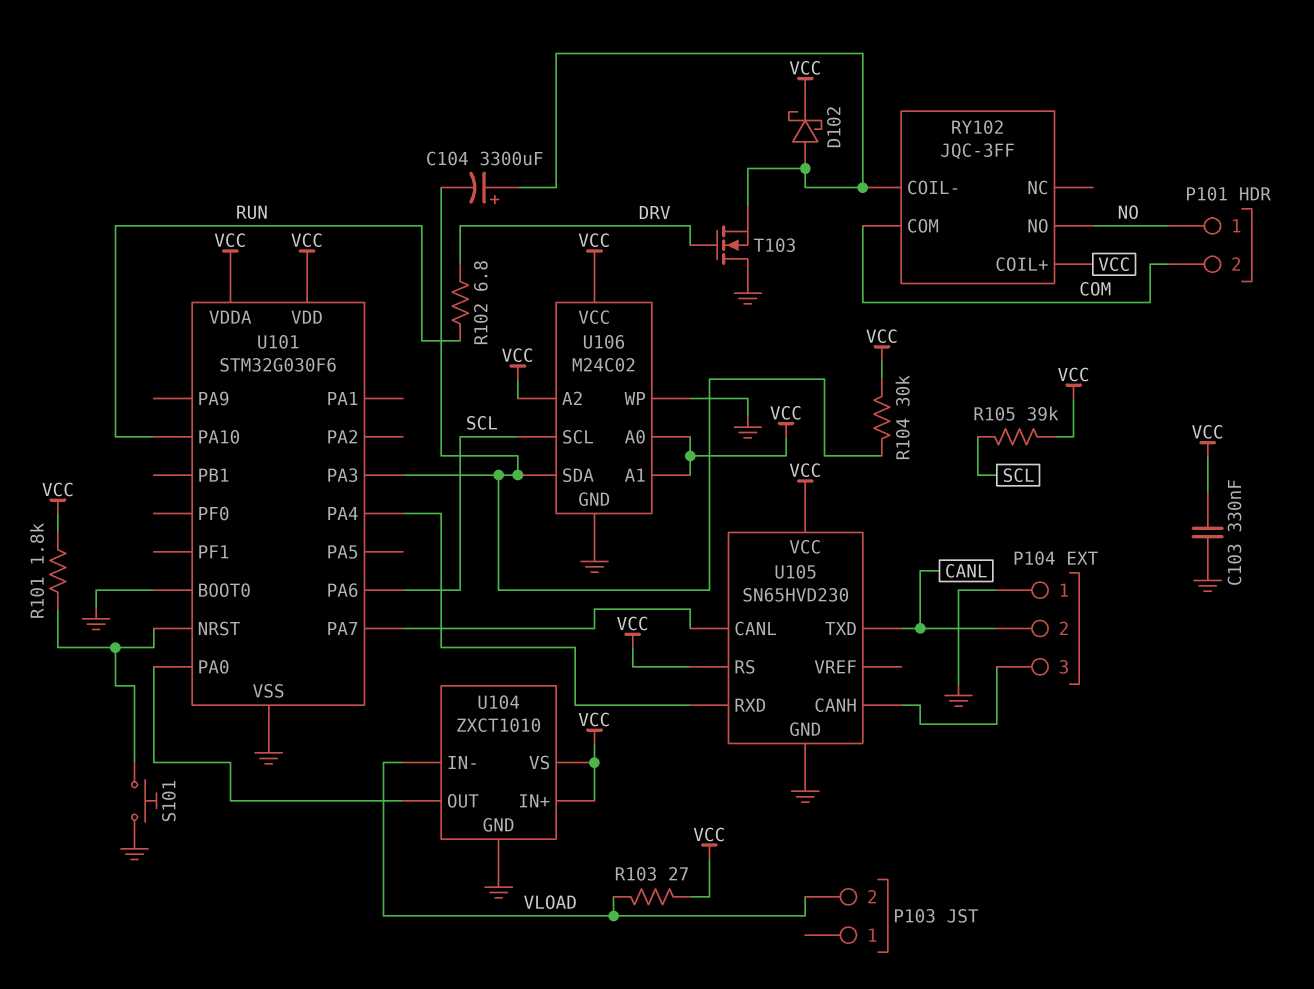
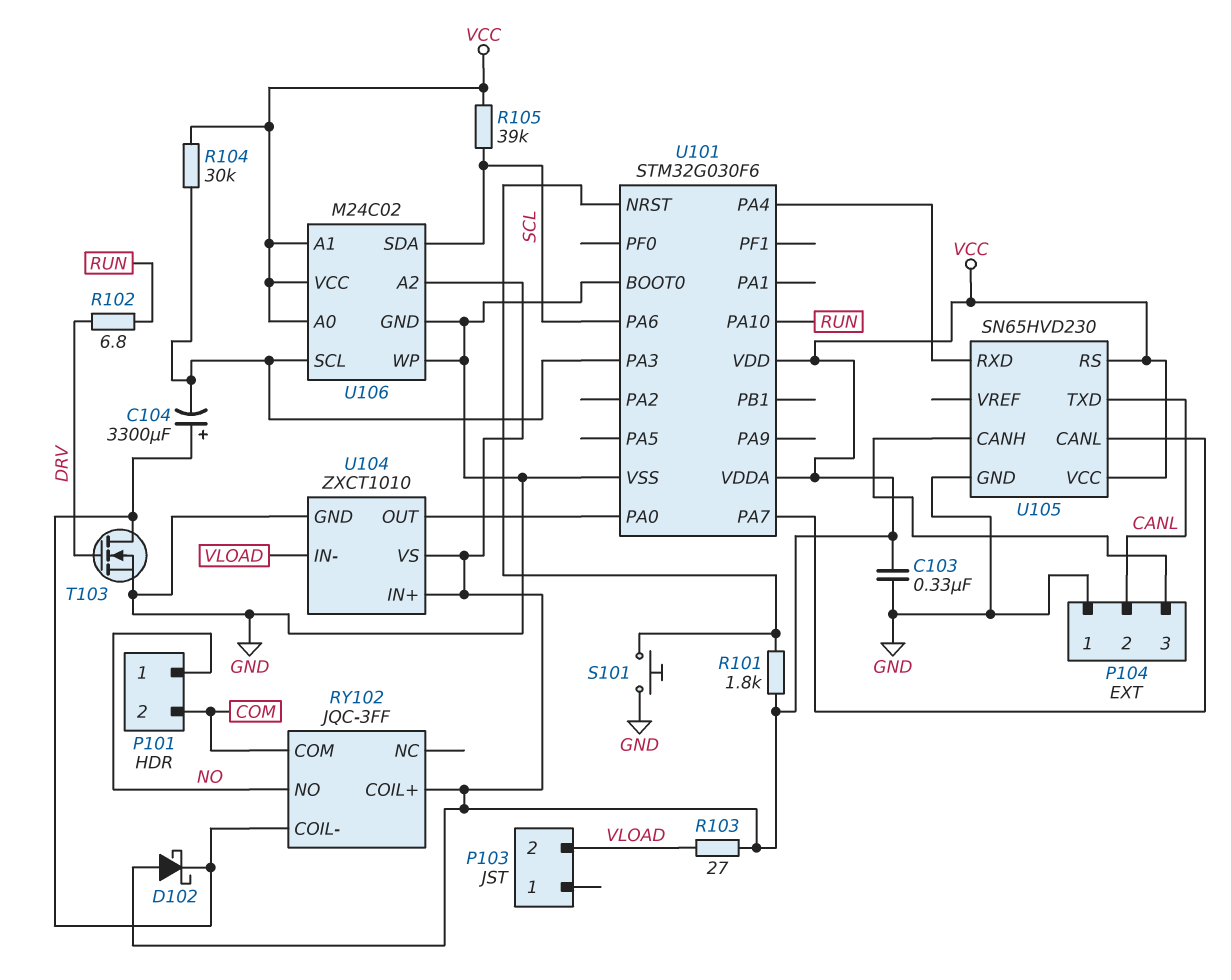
D102: schottky (A RY102/COIL-, K VCC) -> schottky (A VCC, K RY102/COIL-)
T103: NMOS (G DRV, D GND, S RY102/COIL-) -> NMOS (G DRV, D RY102/COIL-, S GND)
U106 pin SCL: SCL -> U101/PA3
U106 pin SDA: U101/PA3 -> SCL

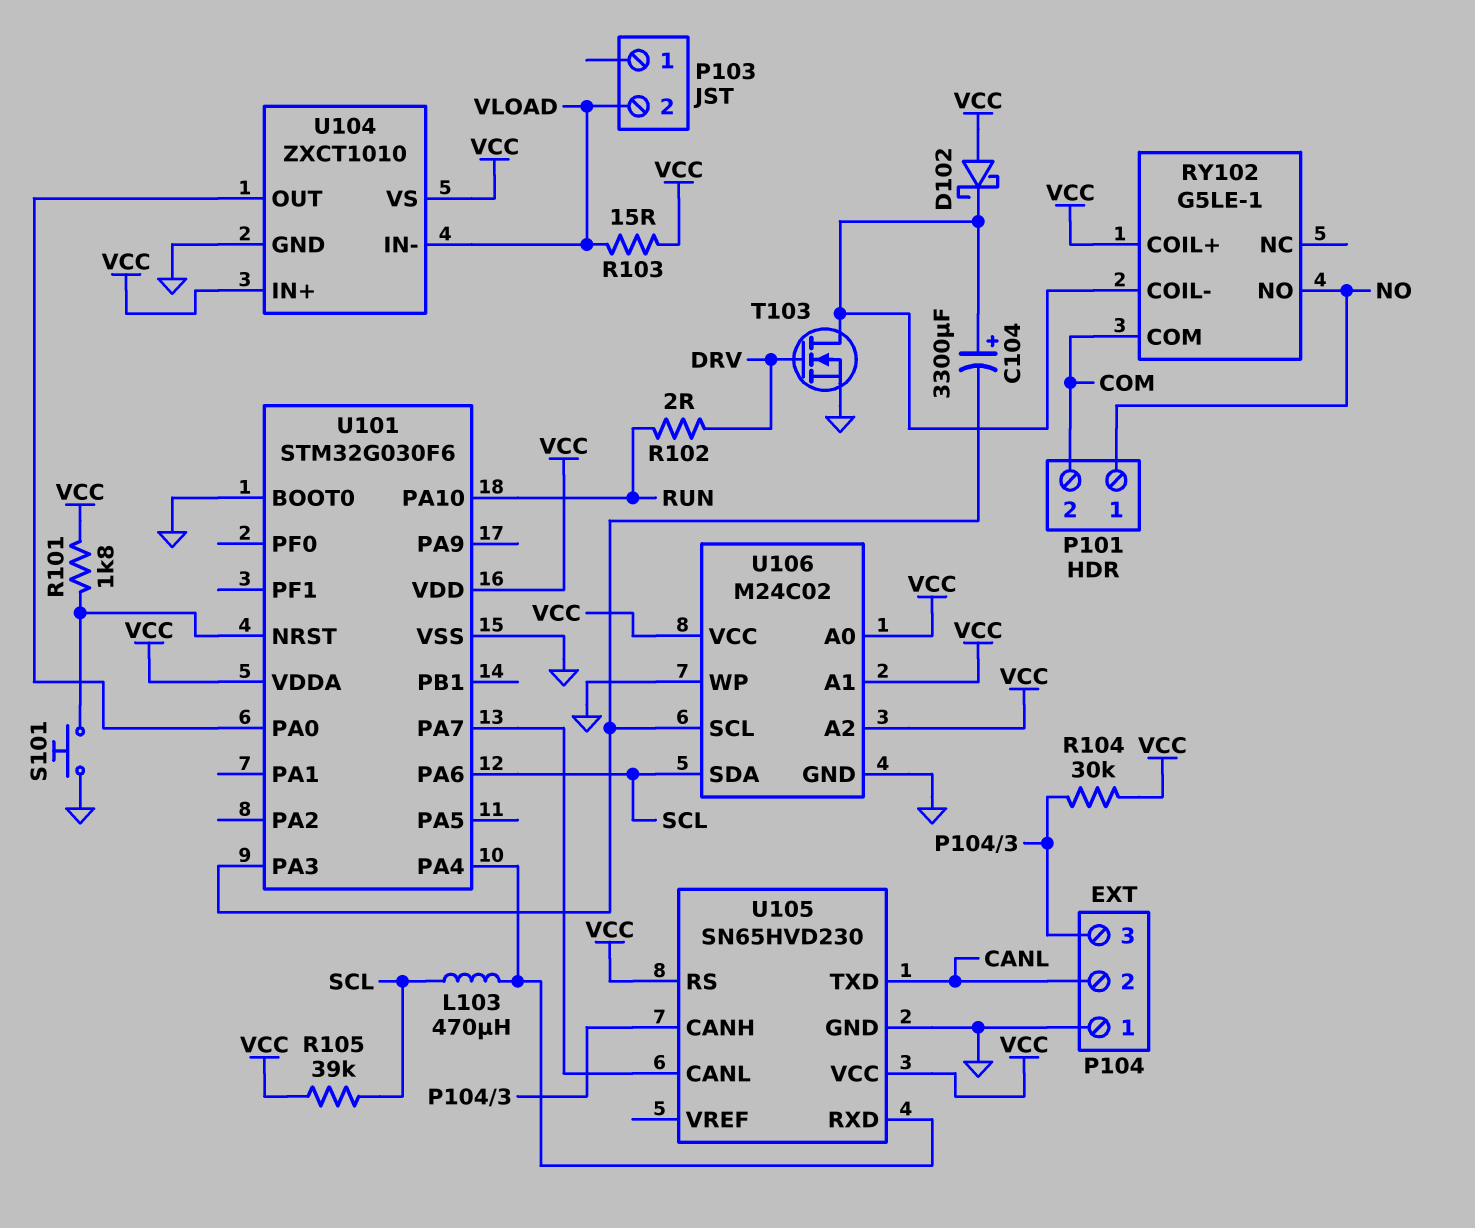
C103: 330nF (GND, VCC) -> none
L103: none -> 470uH (SCL, U101/PA4)
R102: 6.8 (DRV, RUN) -> 2 (DRV, RUN)
R103: 27 (VCC, VLOAD) -> 15 (VCC, VLOAD)
R104: 30k (U101/PA3, VCC) -> 30k (P104/3, VCC)
RY102: JQC-3FF -> G5LE-1

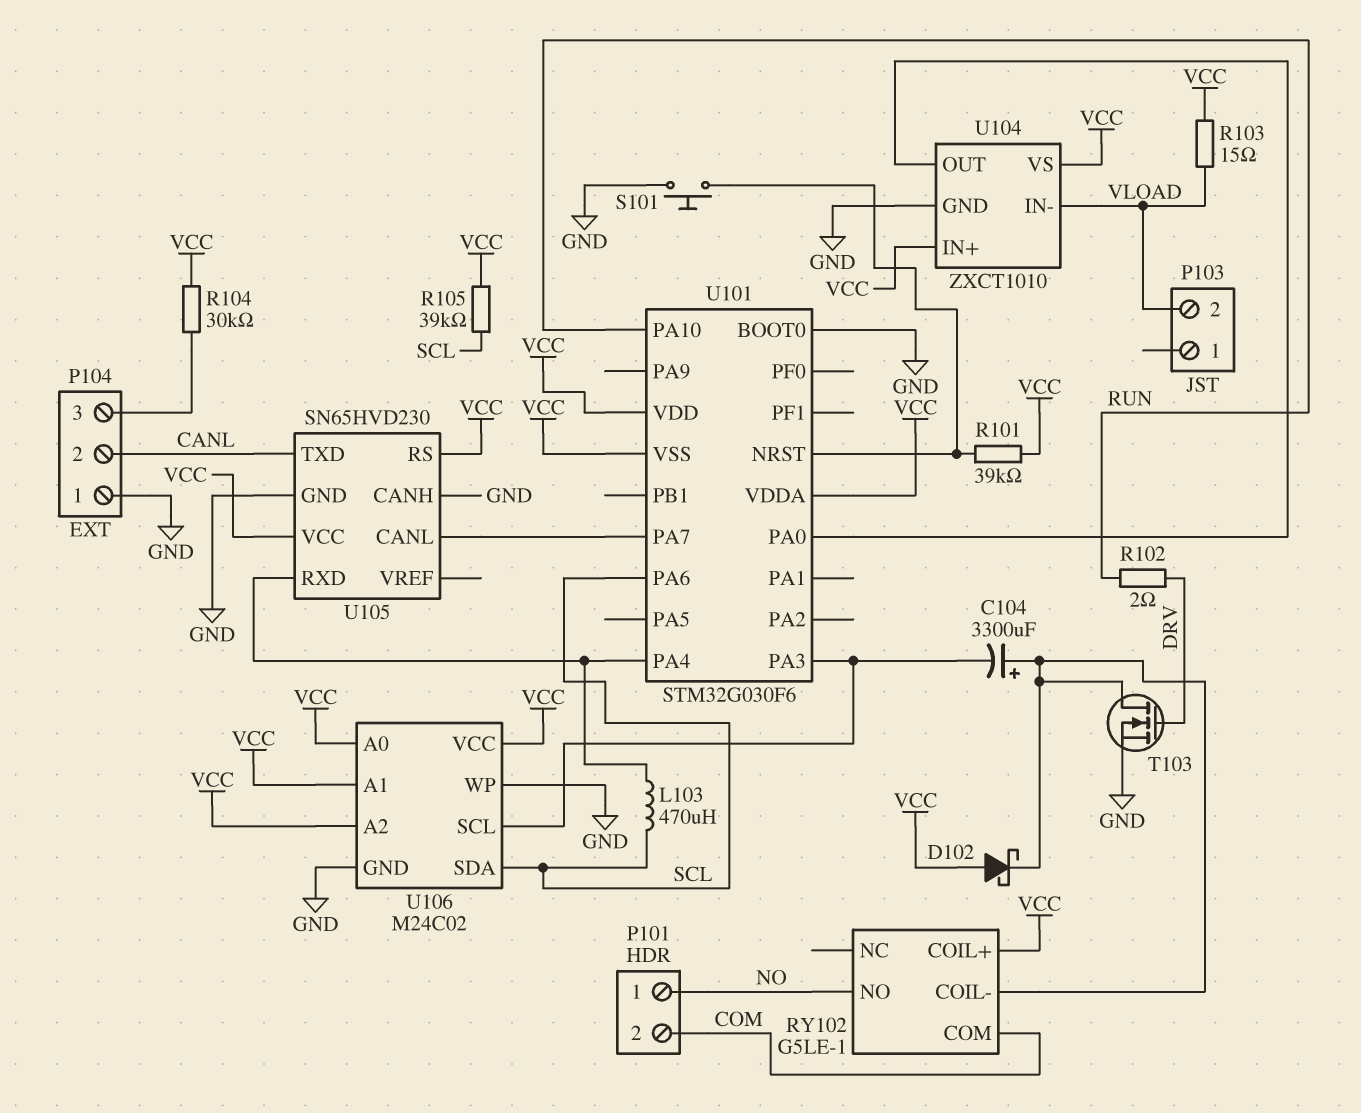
R101: 1.8k (U101/NRST, VCC) -> 39k (U101/NRST, VCC)
U101 pin VSS: GND -> VCC
U105 pin CANH: P104/3 -> GND

